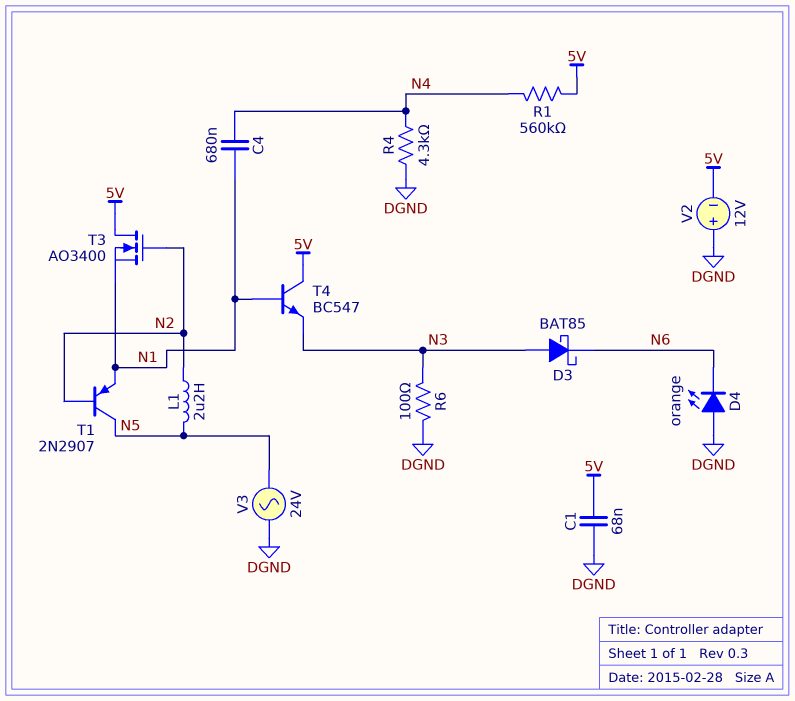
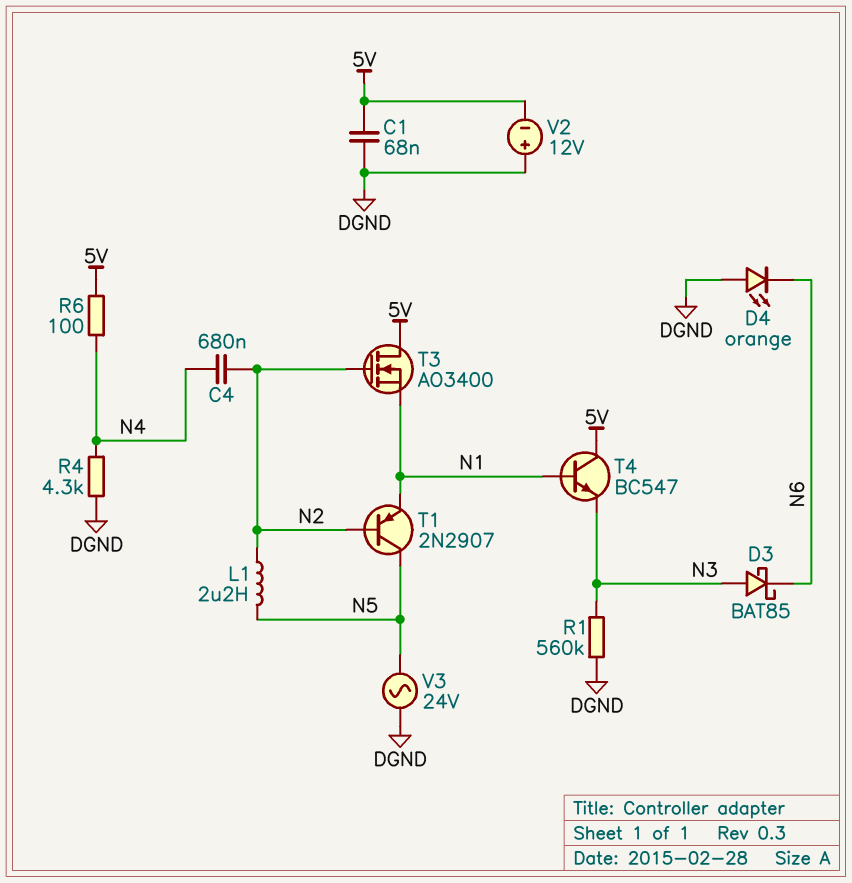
C4: 680nF (N1, N4) -> 680nF (N2, N4)
R1: 560k (5V, N4) -> 560k (DGND, N3)
R6: 100 (DGND, N3) -> 100 (5V, N4)

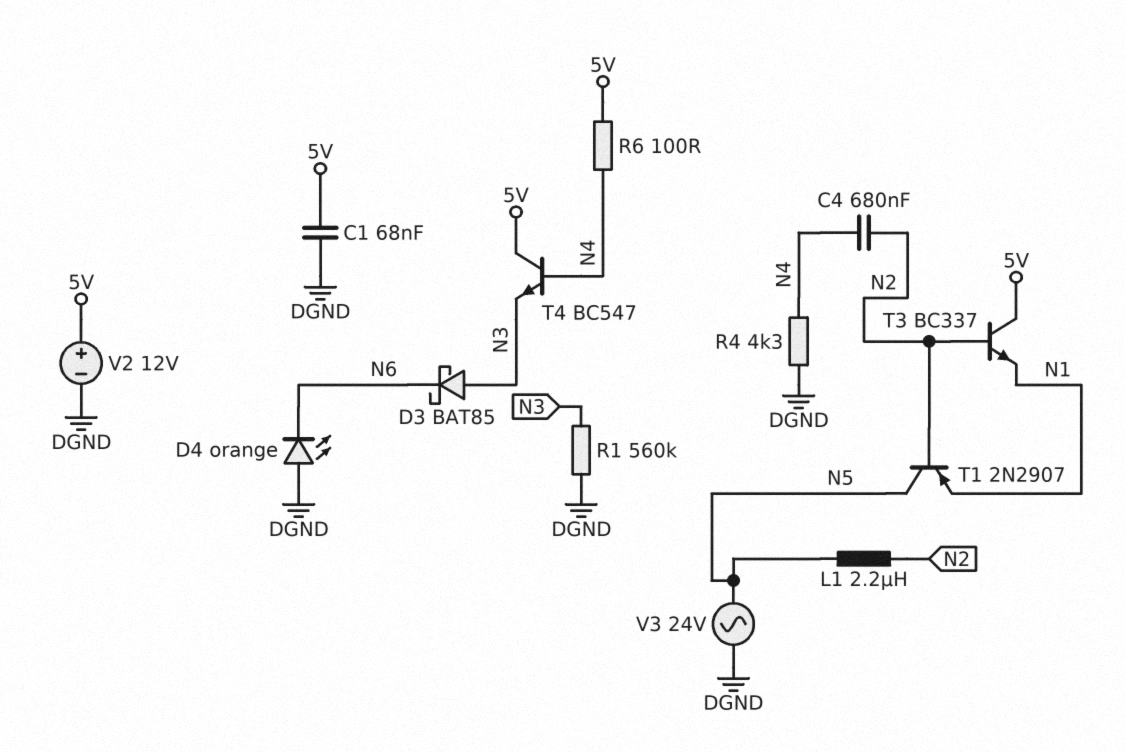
T3: NMOS AO3400 (G N2, D 5V, S N1) -> NPN BC337 (B N2, C 5V, E N1)
T4: NPN BC547 (B N1, C 5V, E N3) -> NPN BC547 (B N4, C 5V, E N3)
V2: 12V (plus DGND, minus 5V) -> 12V (plus 5V, minus DGND)

